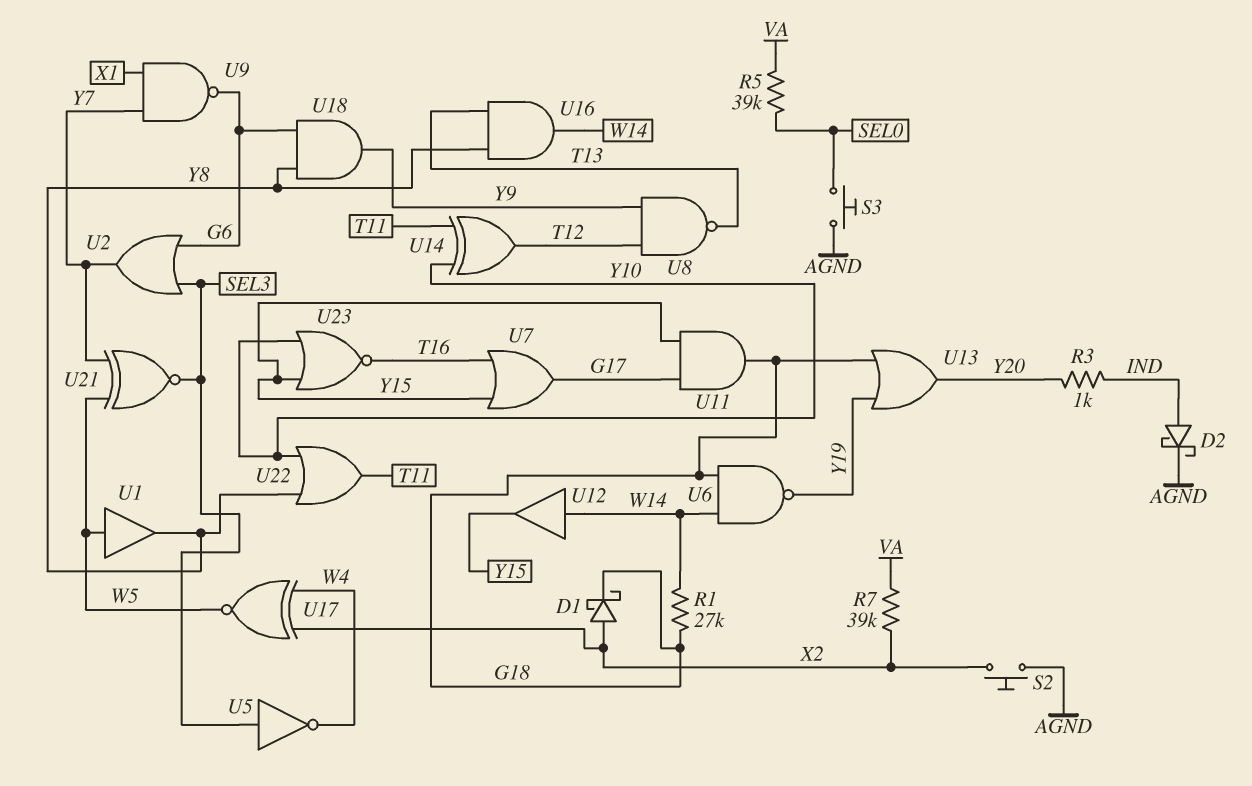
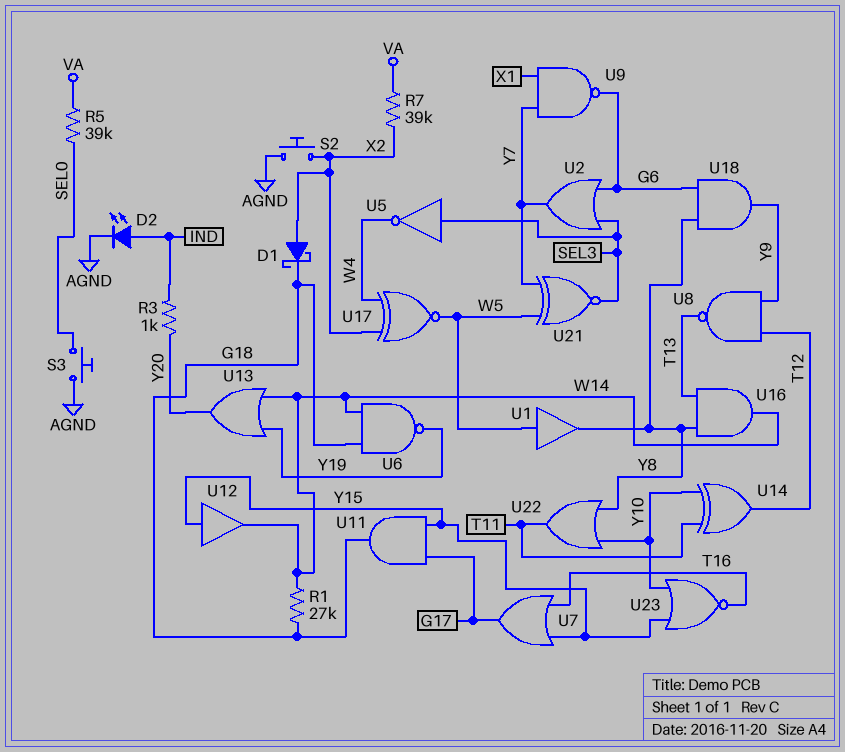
D2: schottky (A IND, K AGND) -> LED (A IND, K AGND)
U12: buffer (in W14, out Y15) -> buffer (in Y15, out W14)
U13: OR (in G18, in Y19, out Y20) -> OR (in W14, in Y19, out Y20)

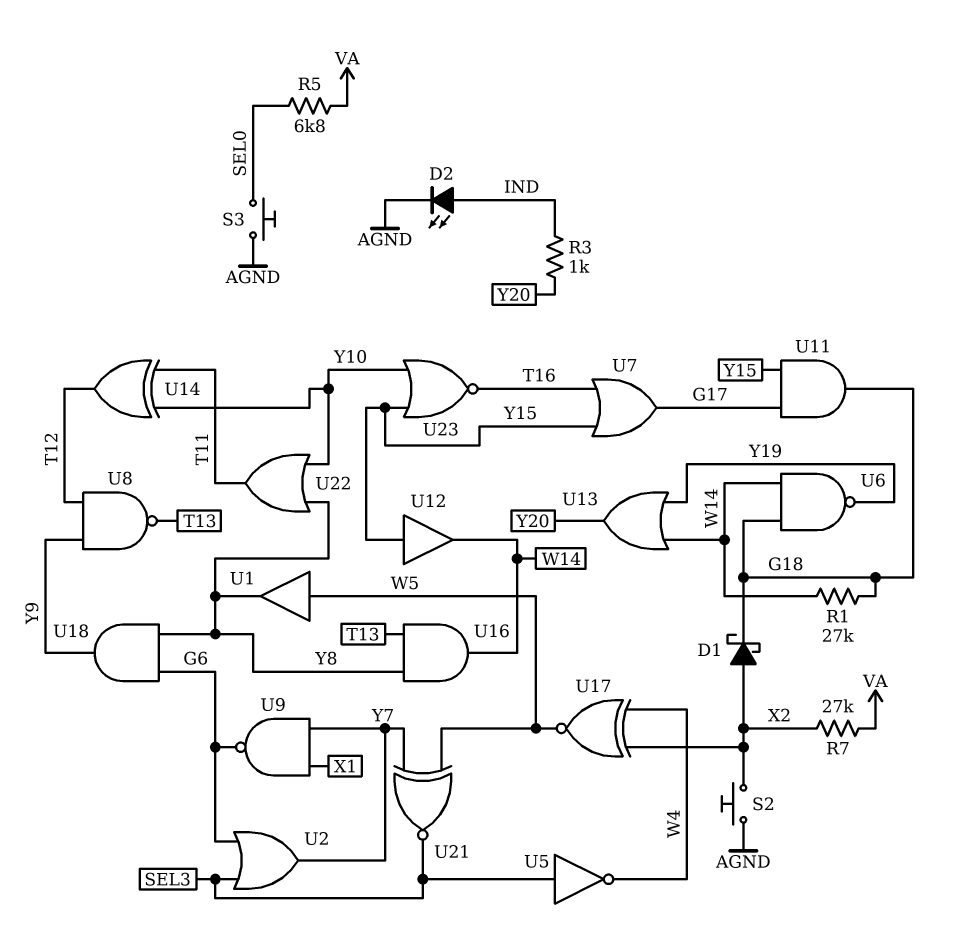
R5: 39k (SEL0, VA) -> 6.8k (SEL0, VA)
R7: 39k (VA, X2) -> 27k (VA, X2)

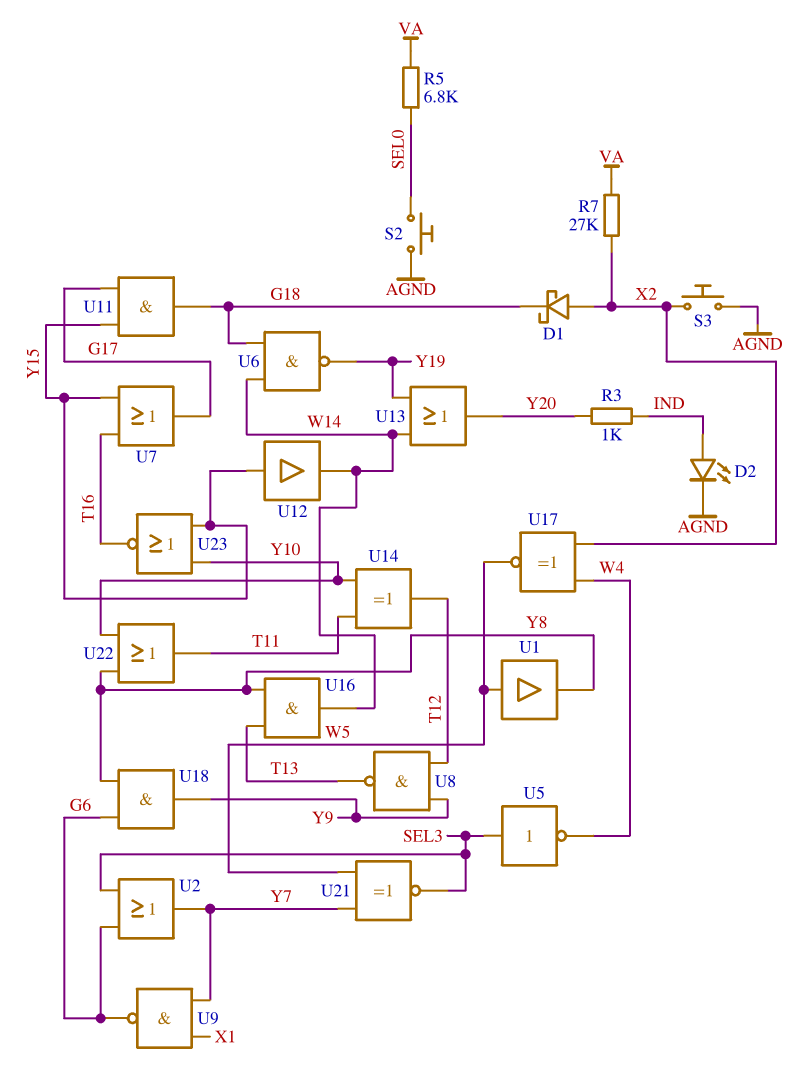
R1: 27k (G18, W14) -> none
S2: button (AGND, X2) -> button (AGND, SEL0)
S3: button (AGND, SEL0) -> button (AGND, X2)

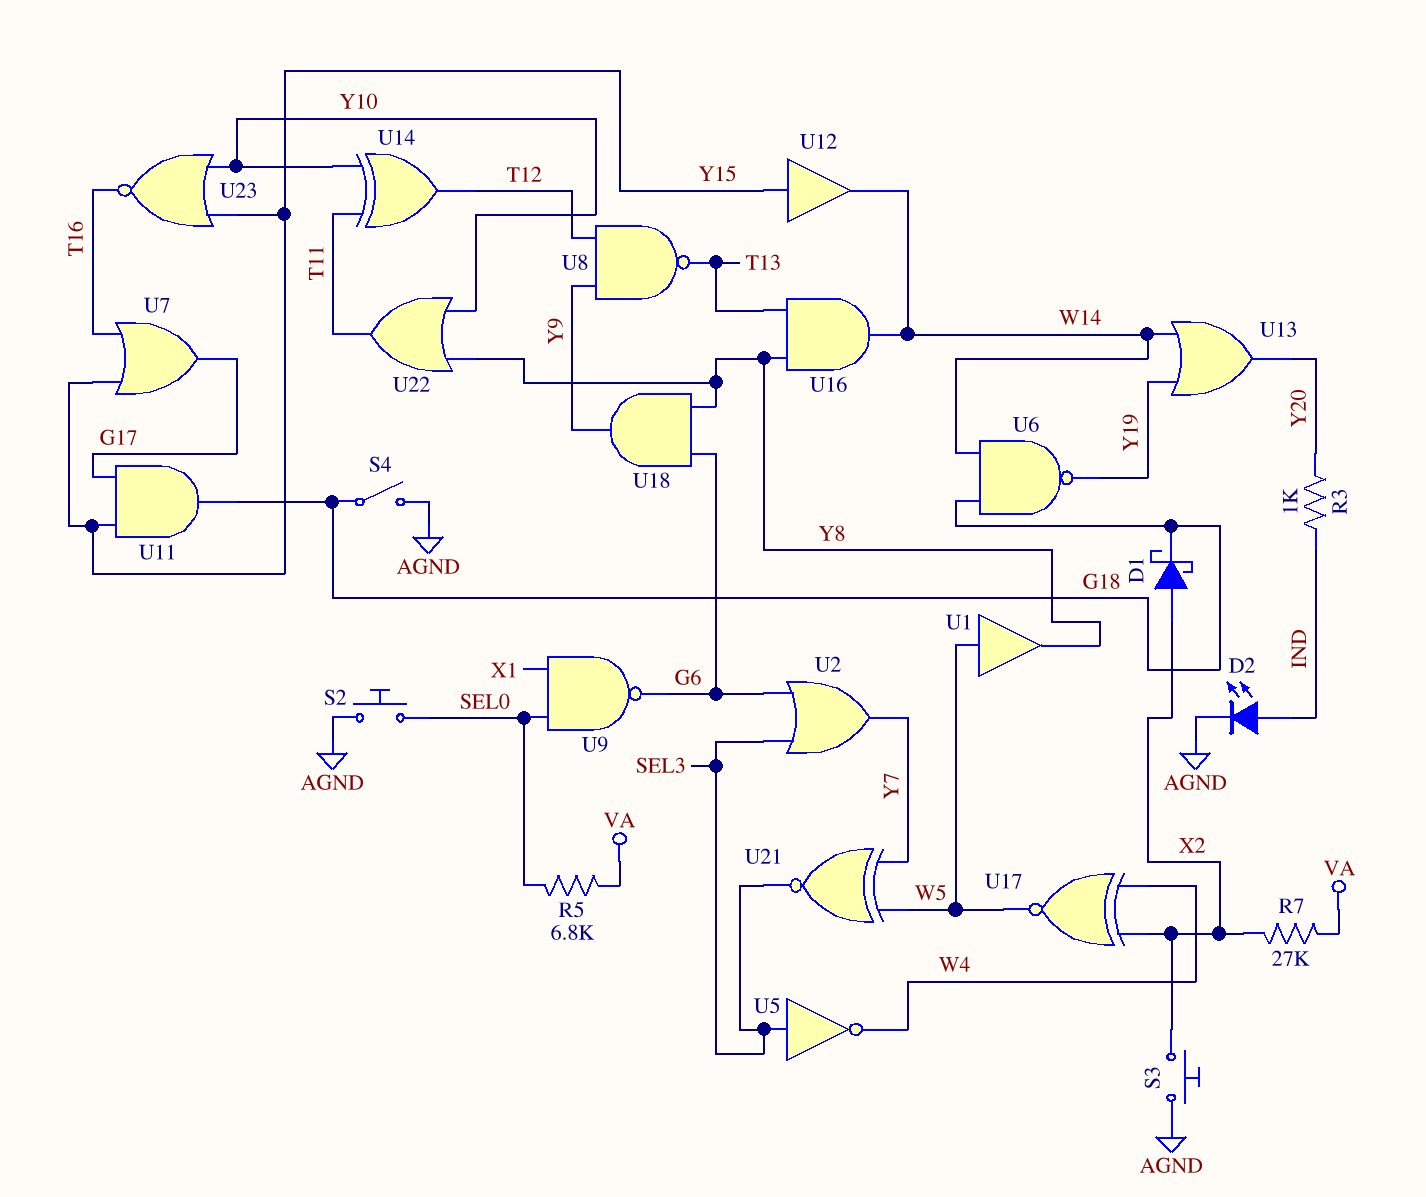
S4: none -> switch (AGND, G18)
U9: NAND (in X1, in Y7, out G6) -> NAND (in SEL0, in X1, out G6)

